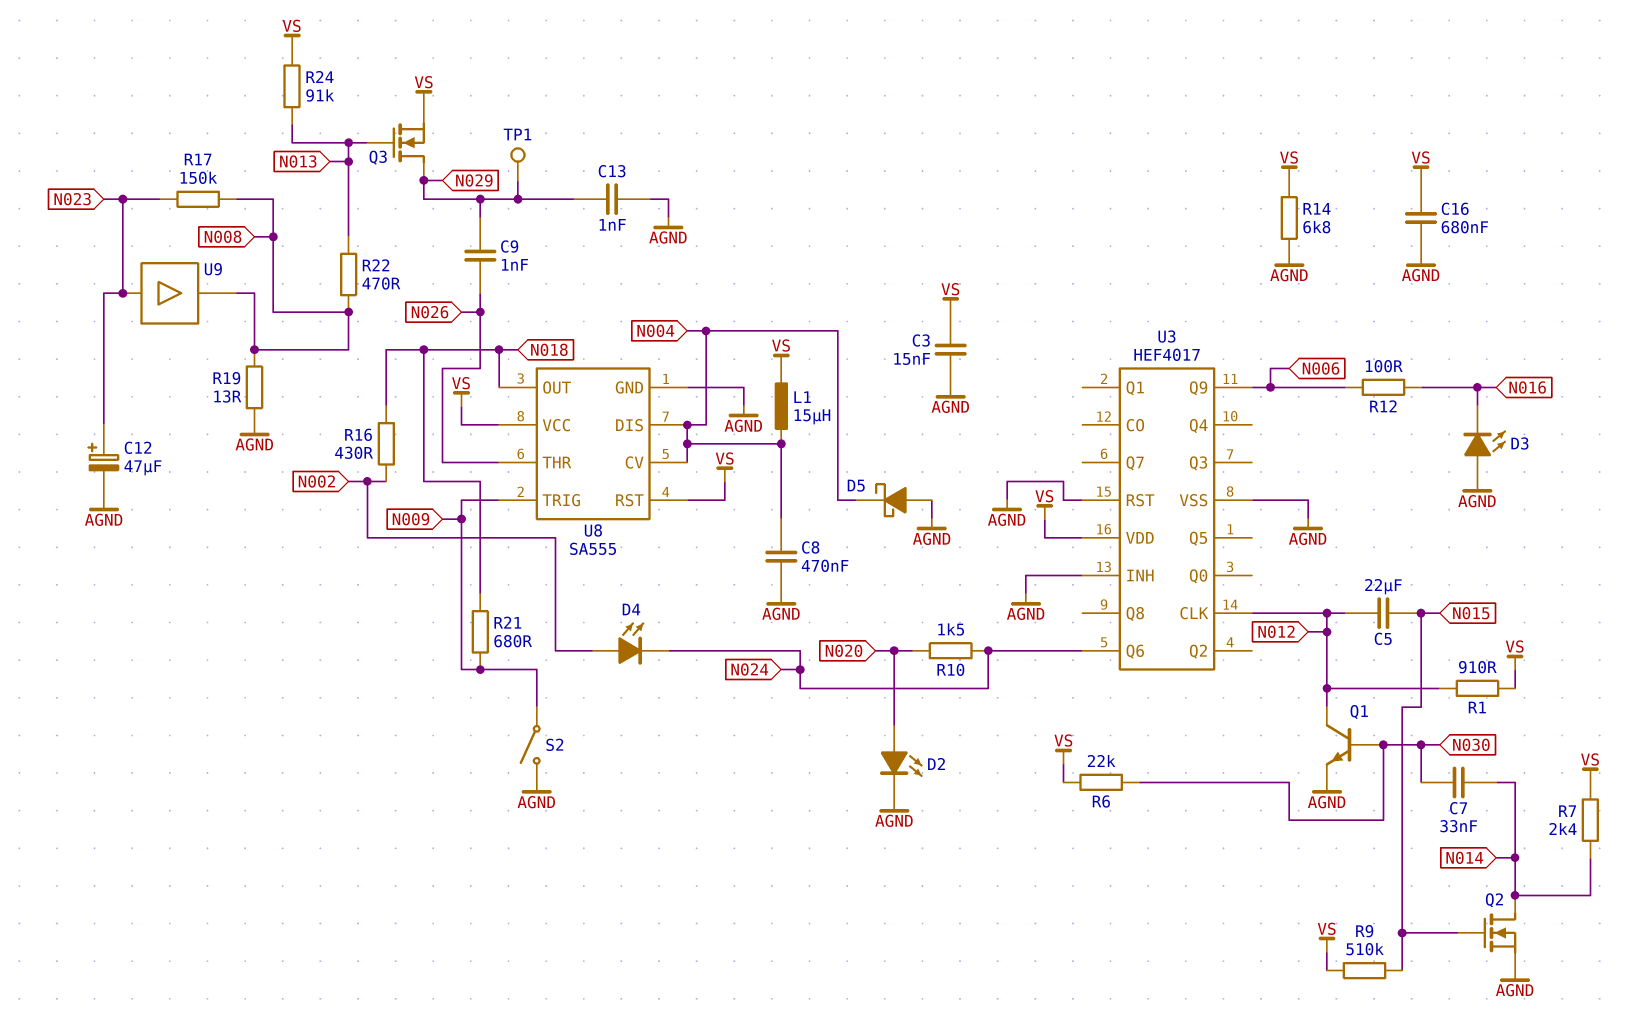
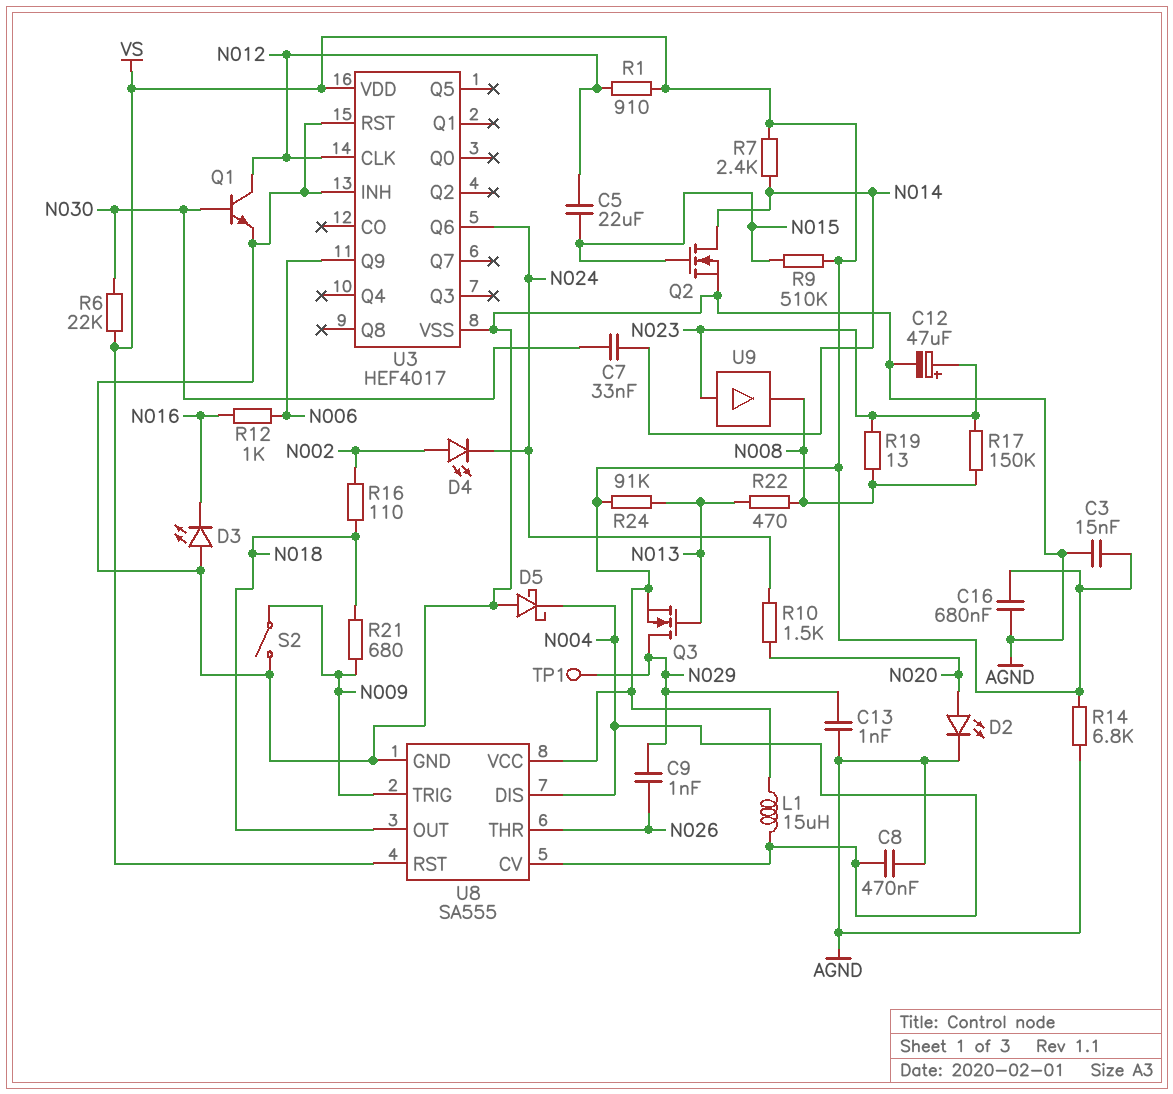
R12: 100 (N006, N016) -> 1k (N006, N016)
R16: 430 (N002, N018) -> 110 (N002, N018)
R19: 13 (AGND, N008) -> 13 (N008, N023)

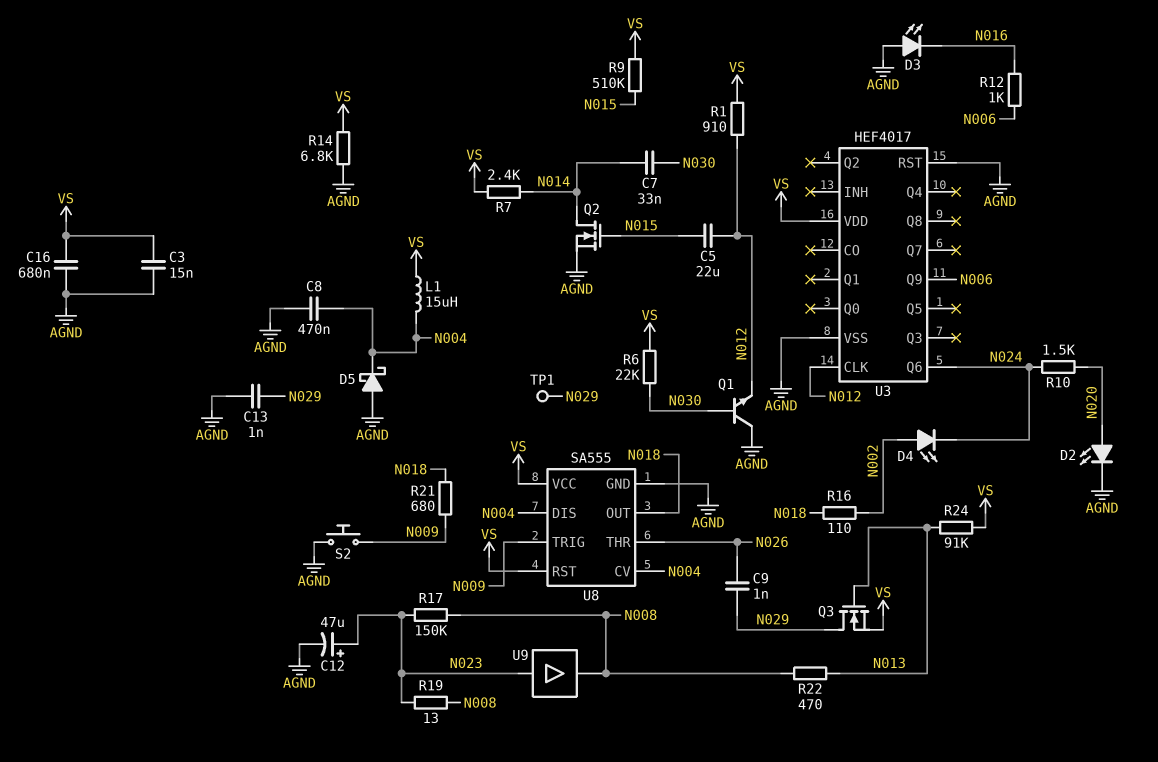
Q1: NPN (B N030, C N012, E AGND) -> NPN (B N030, C AGND, E N012)
S2: switch (AGND, N009) -> button (AGND, N009)
U3 pin INH: AGND -> none

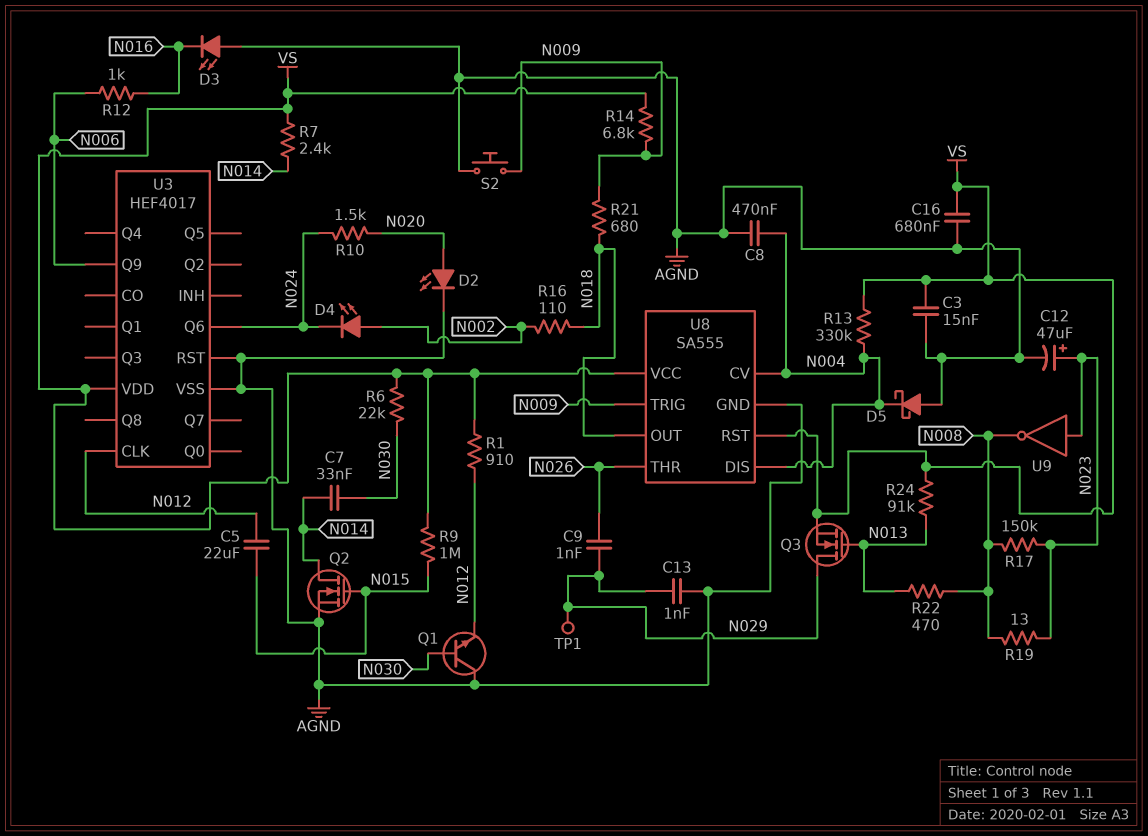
L1: 15uH (N004, VS) -> none
R9: 510k (N015, VS) -> 1M (N015, VS)
R13: none -> 330k (N004, VS)
R14: 6.8k (AGND, VS) -> 6.8k (N009, VS)
U9: buffer (in N023, out N008) -> NOT (in N023, out N008)

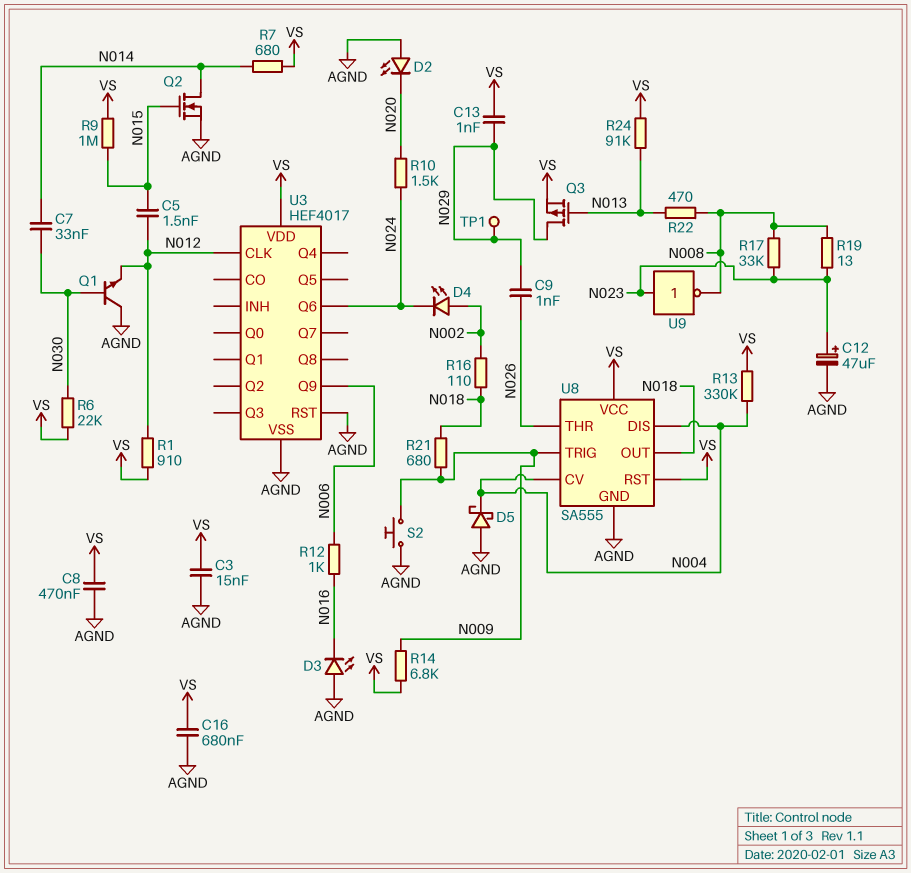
C5: 22uF (N012, N015) -> 1.5nF (N012, N015)
C8: 470nF (AGND, N004) -> 470nF (AGND, VS)
C13: 1nF (AGND, N029) -> 1nF (N029, VS)
D2: LED (A N020, K AGND) -> LED (A AGND, K N020)
Q3: NMOS (G N013, D N029, S VS) -> PMOS (G N013, D N029, S VS)
R7: 2.4k (N014, VS) -> 680 (N014, VS)
R17: 150k (N008, N023) -> 33k (N008, N023)

